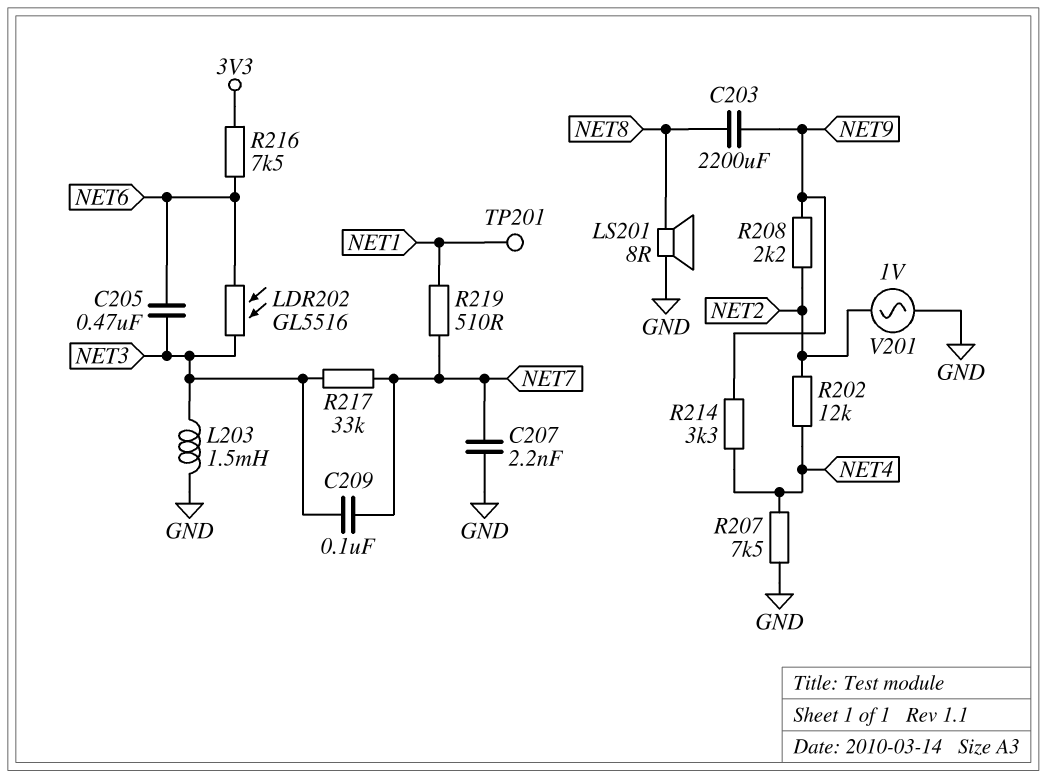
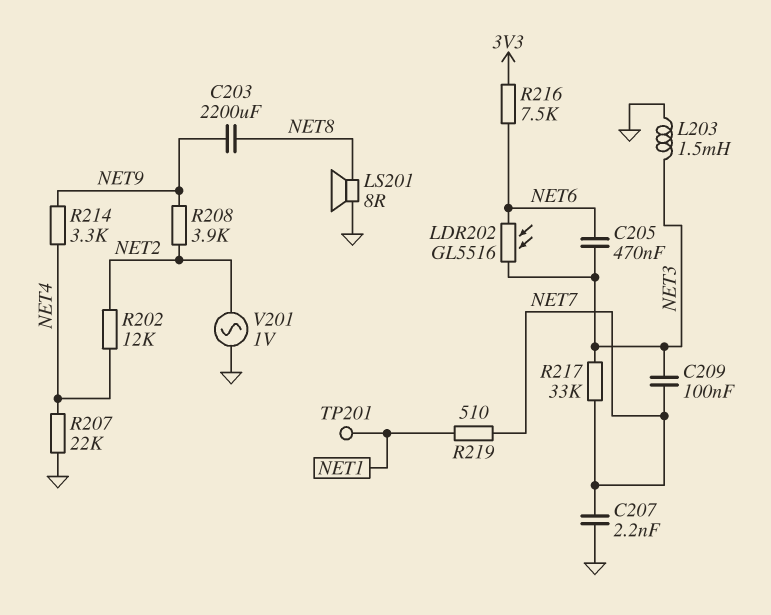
R207: 7.5k (GND, NET4) -> 22k (GND, NET4)
R208: 2.2k (NET2, NET9) -> 3.9k (NET2, NET9)

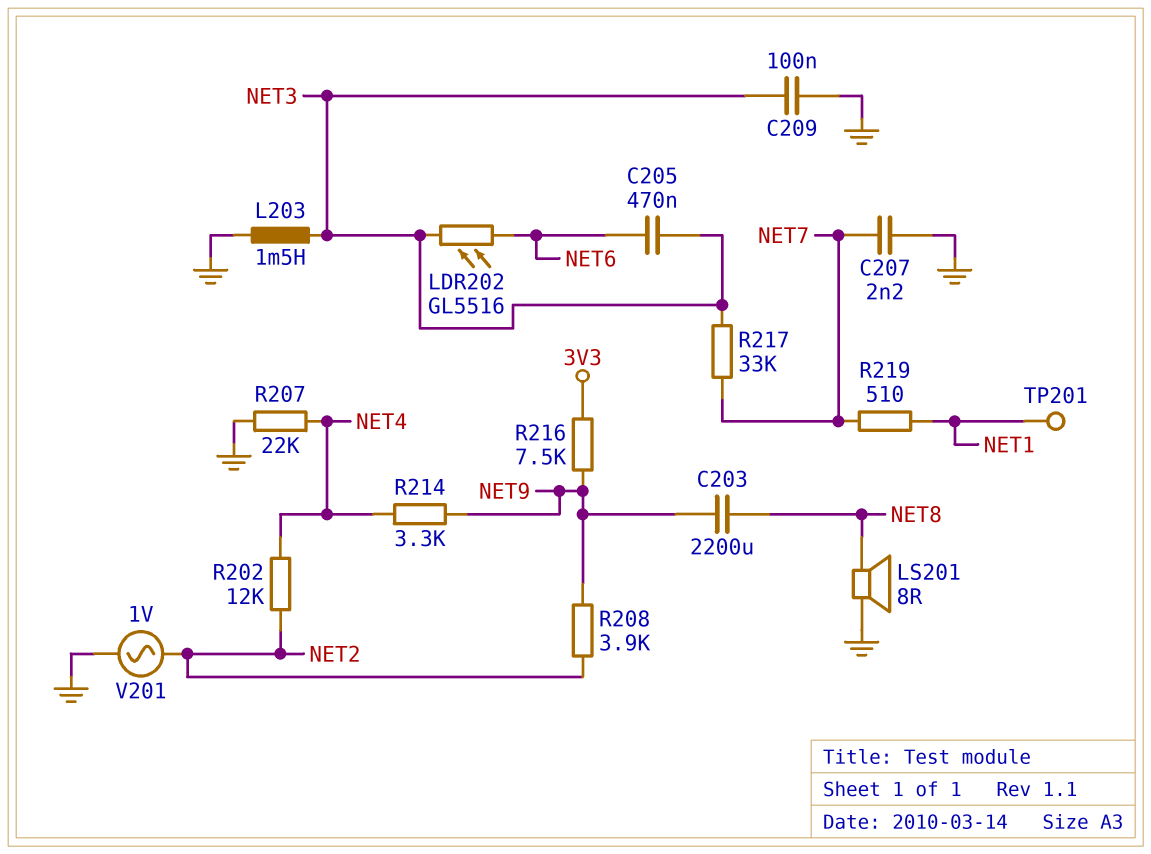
C209: 100nF (NET3, NET7) -> 100nF (GND, NET3)
R216: 7.5k (3V3, NET6) -> 7.5k (3V3, NET9)

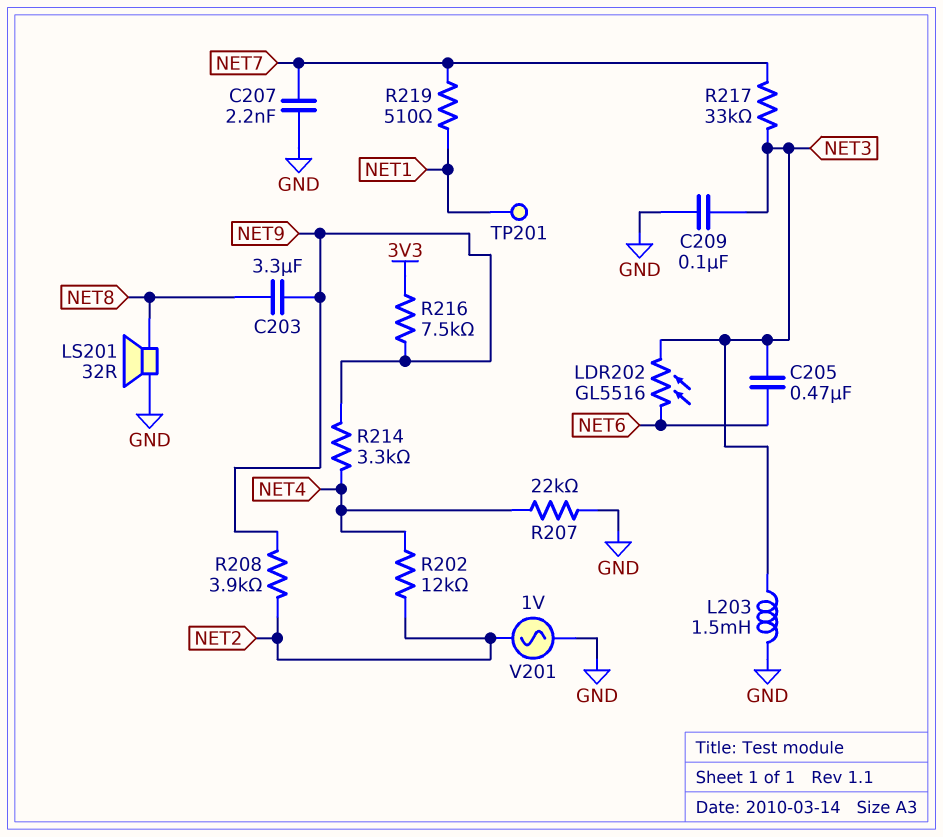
C203: 2200uF (NET8, NET9) -> 3.3uF (NET8, NET9)
LS201: speaker 8R (GND, NET8) -> speaker 32R (GND, NET8)

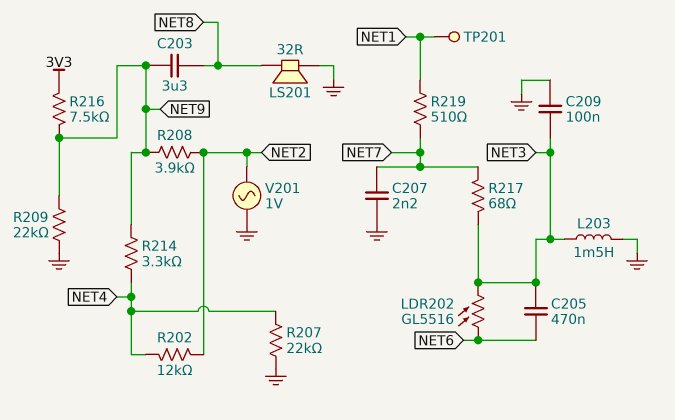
R209: none -> 22k (GND, NET9)
R217: 33k (NET3, NET7) -> 68 (NET3, NET7)

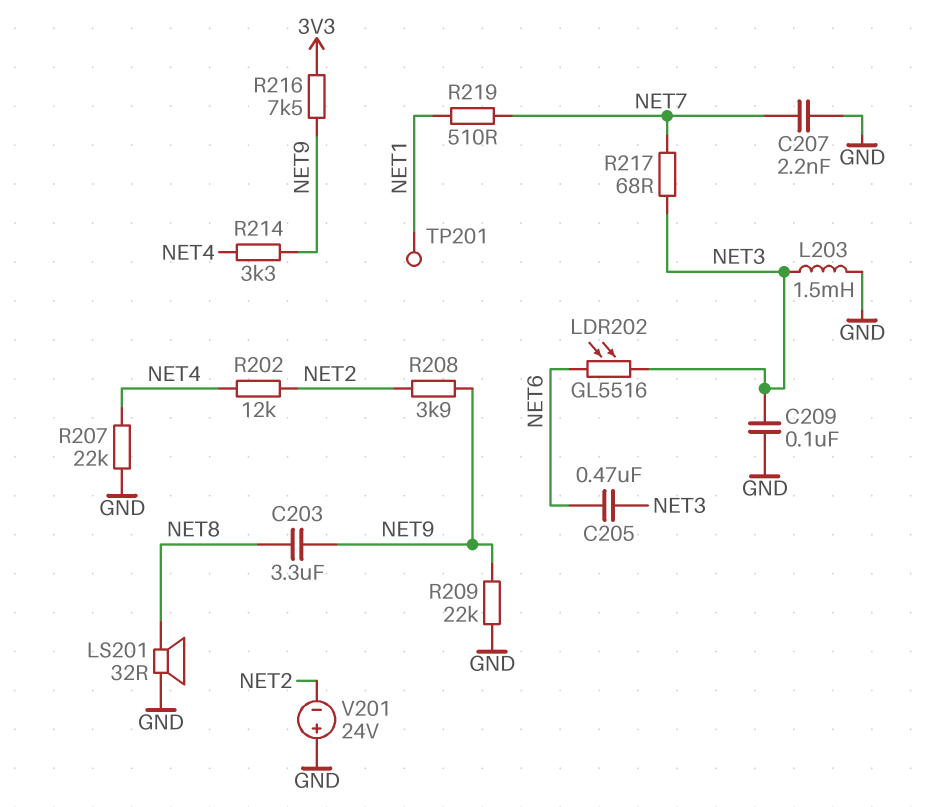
V201: AC 1V (GND, NET2) -> 24V (plus GND, minus NET2)

